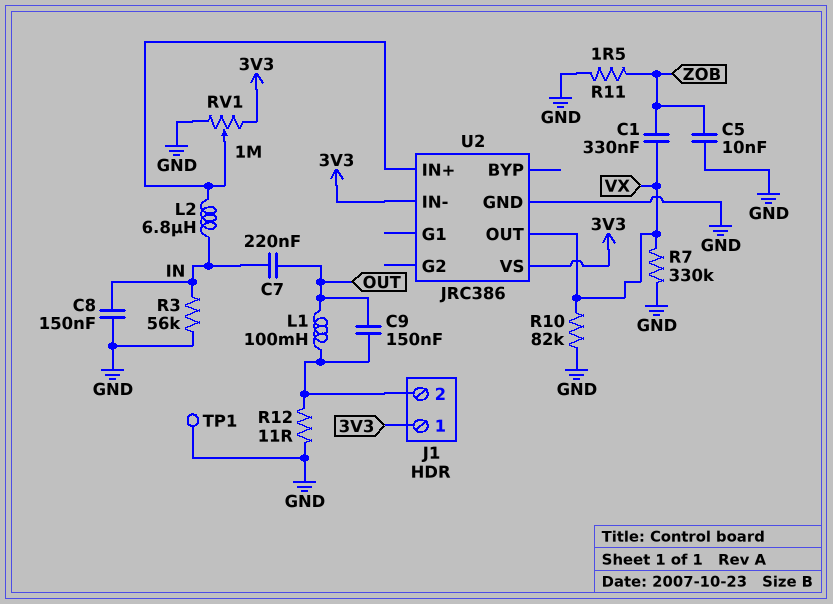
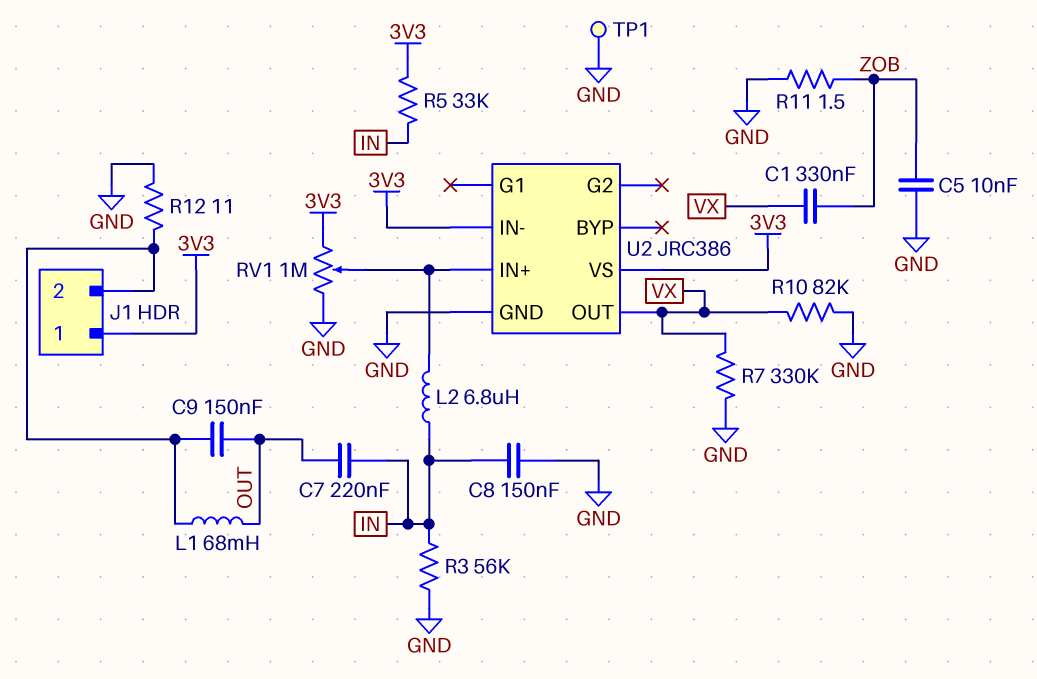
L1: 100mH (J1/2, OUT) -> 68mH (J1/2, OUT)
R5: none -> 33k (3V3, IN)

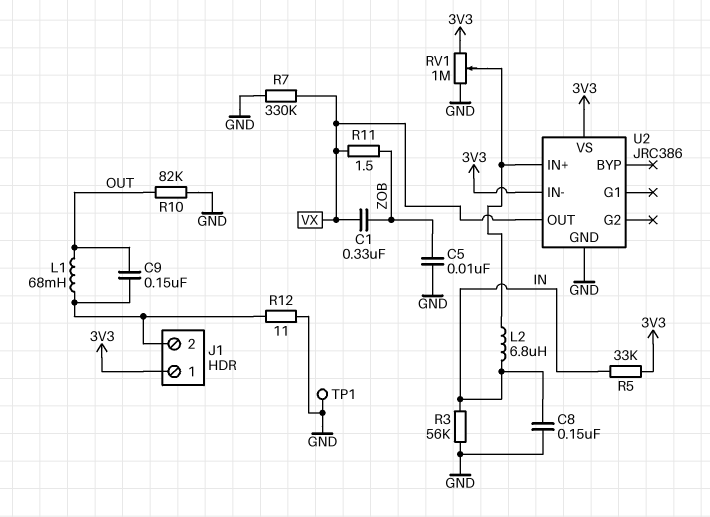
C7: 220nF (IN, OUT) -> none
R10: 82k (GND, VX) -> 82k (GND, OUT)
R11: 1.5 (GND, ZOB) -> 1.5 (VX, ZOB)

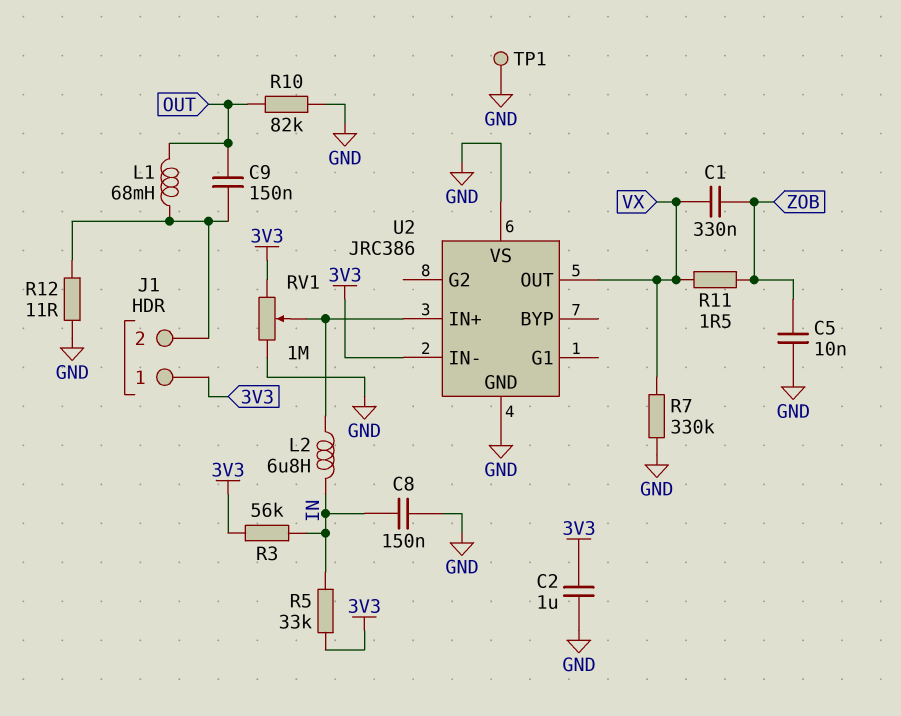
C2: none -> 1uF (3V3, GND)
R3: 56k (GND, IN) -> 56k (3V3, IN)
U2 pin VS: 3V3 -> GND

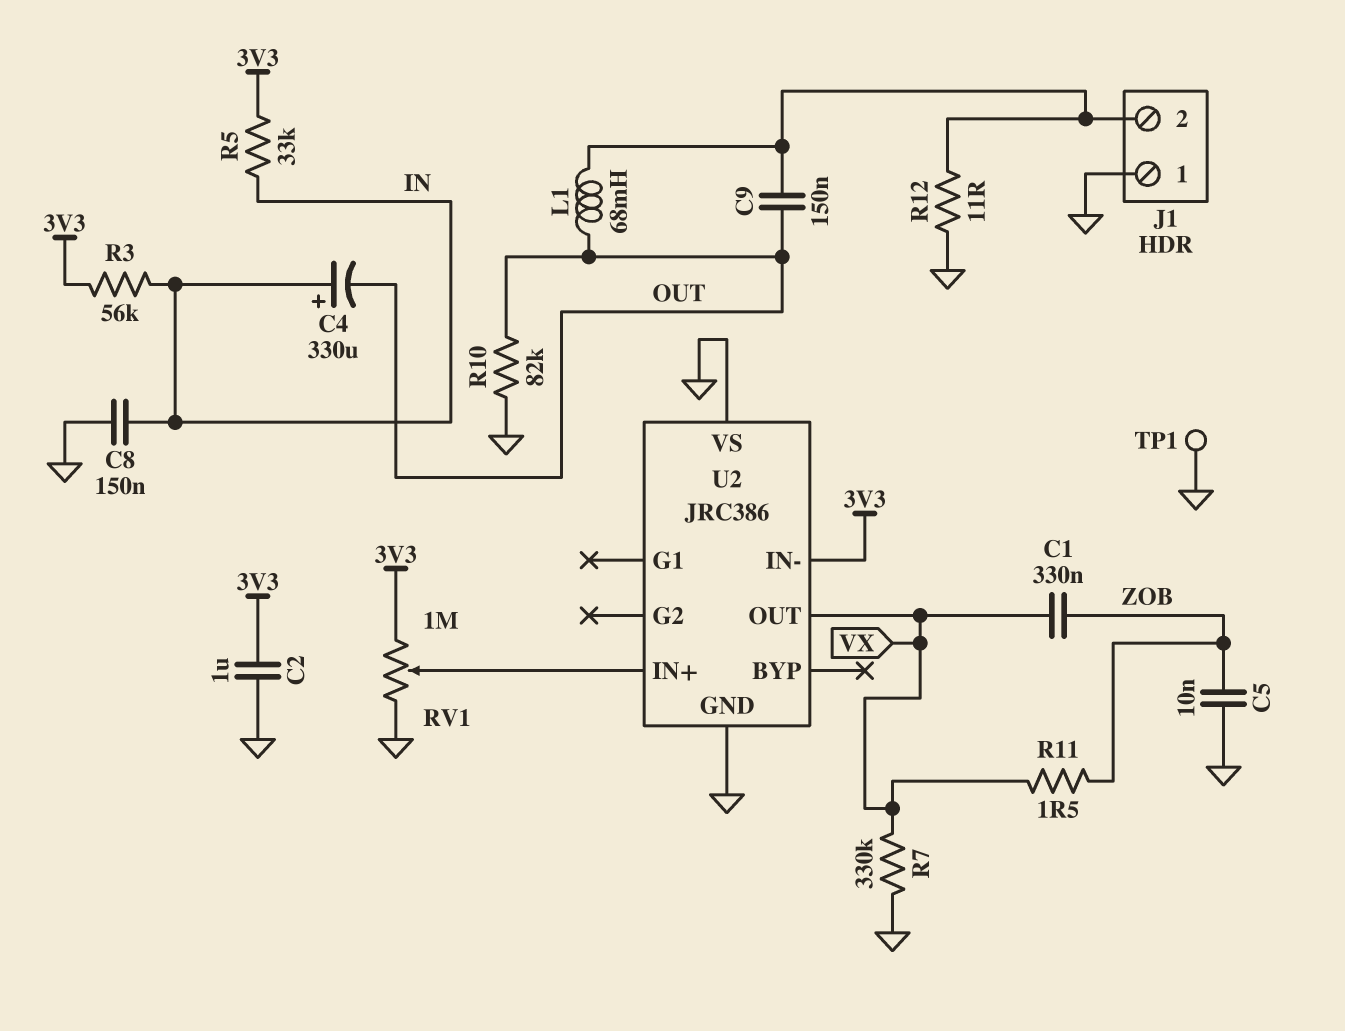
C4: none -> 330uF (plus IN, minus OUT)
J1 pin 1: 3V3 -> GND
L2: 6.8uH (IN, U2/IN+) -> none

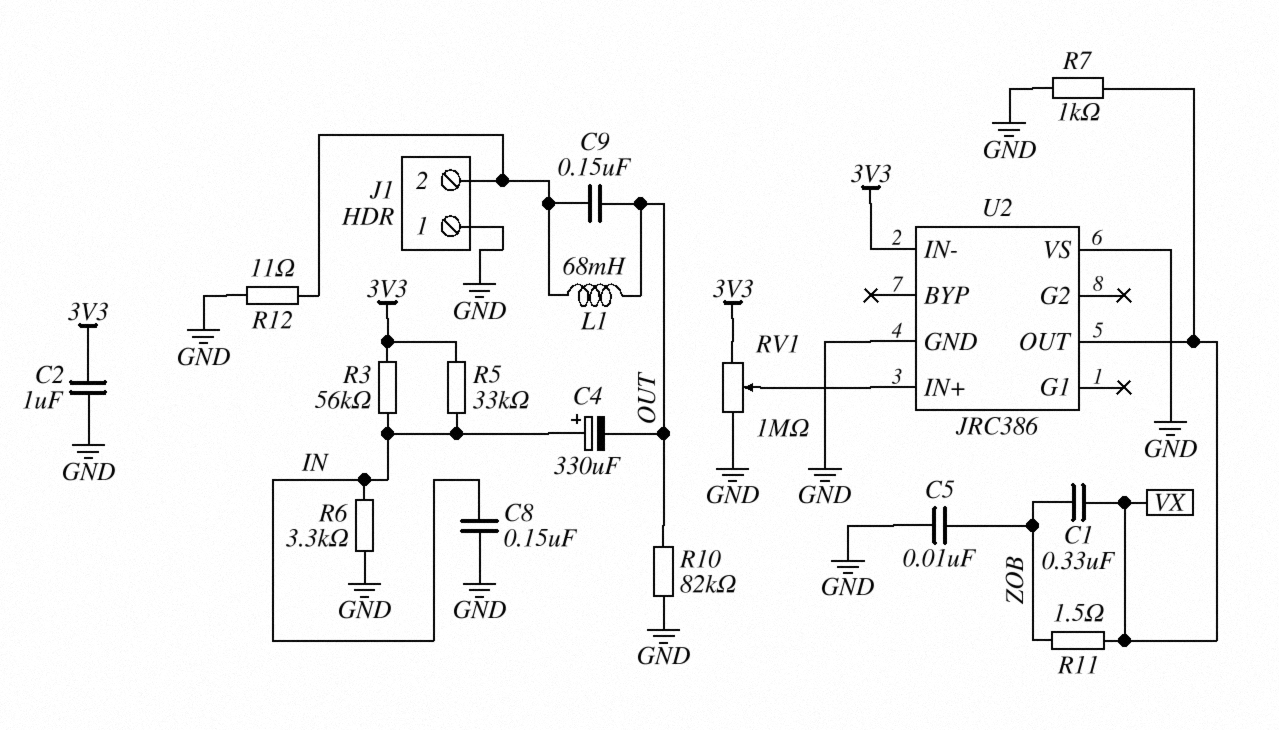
R6: none -> 3.3k (GND, IN)
R7: 330k (GND, VX) -> 1k (GND, VX)
TP1: test point (GND) -> none

